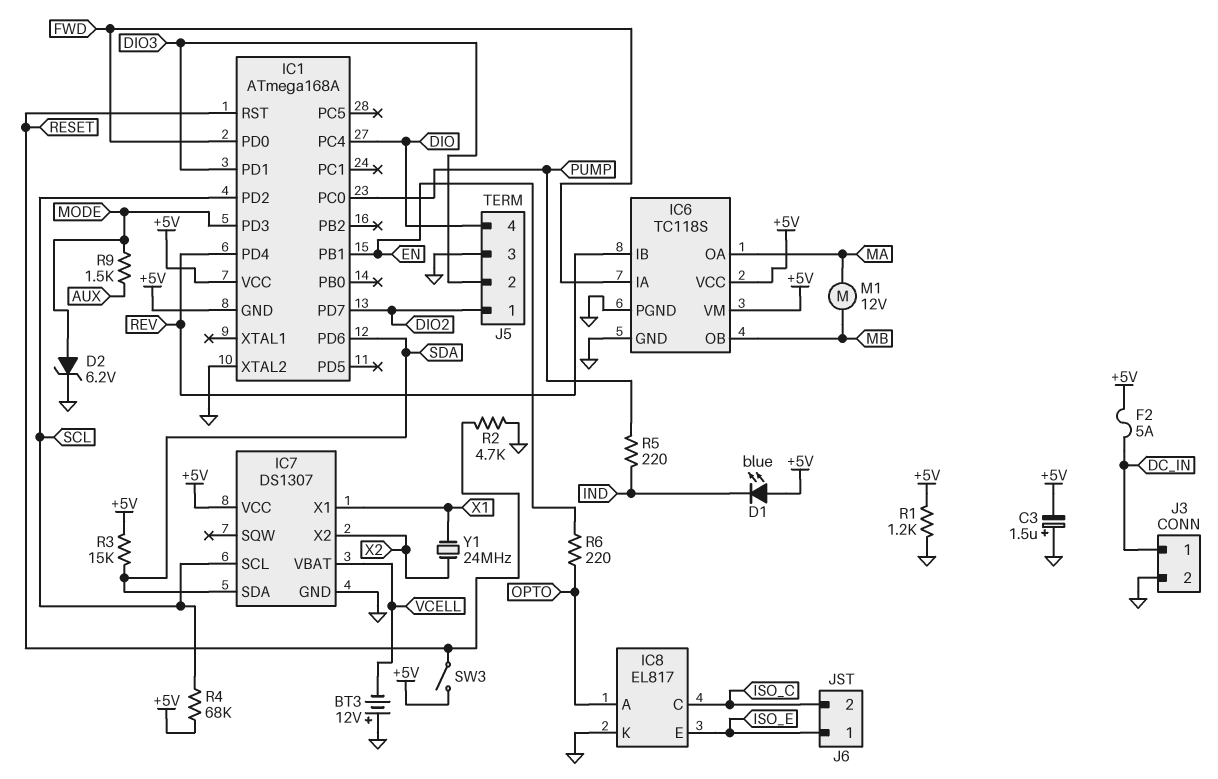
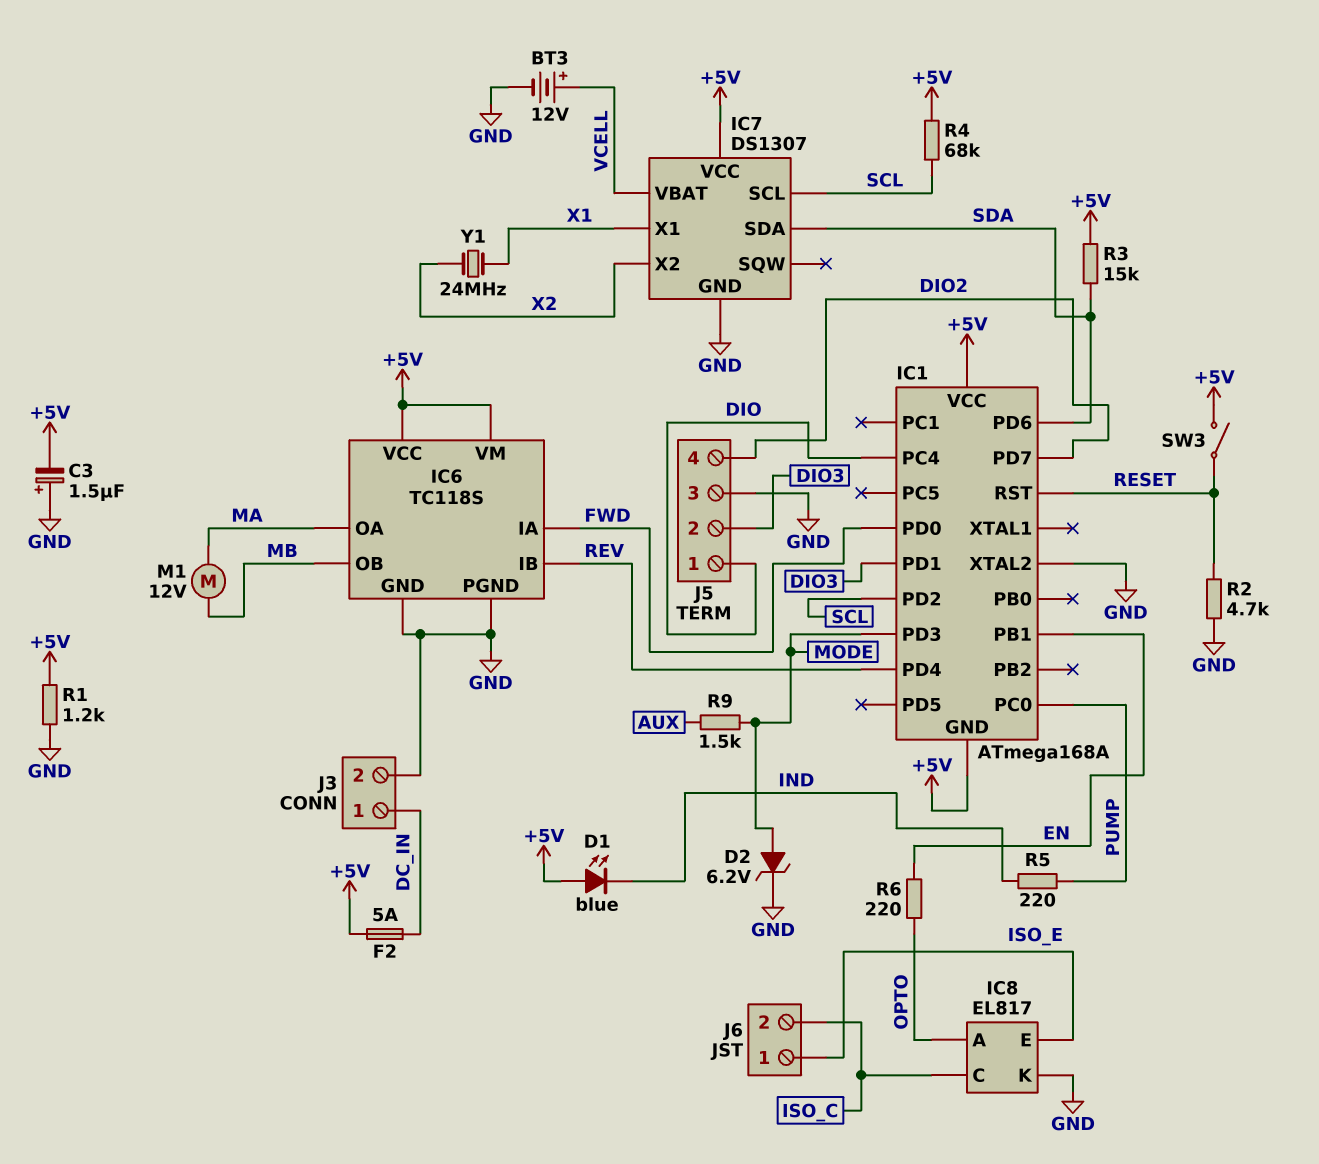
BT3: 12V (plus GND, minus VCELL) -> 12V (plus VCELL, minus GND)
J5 pin 1: DIO2 -> DIO
J5 pin 4: DIO -> DIO2

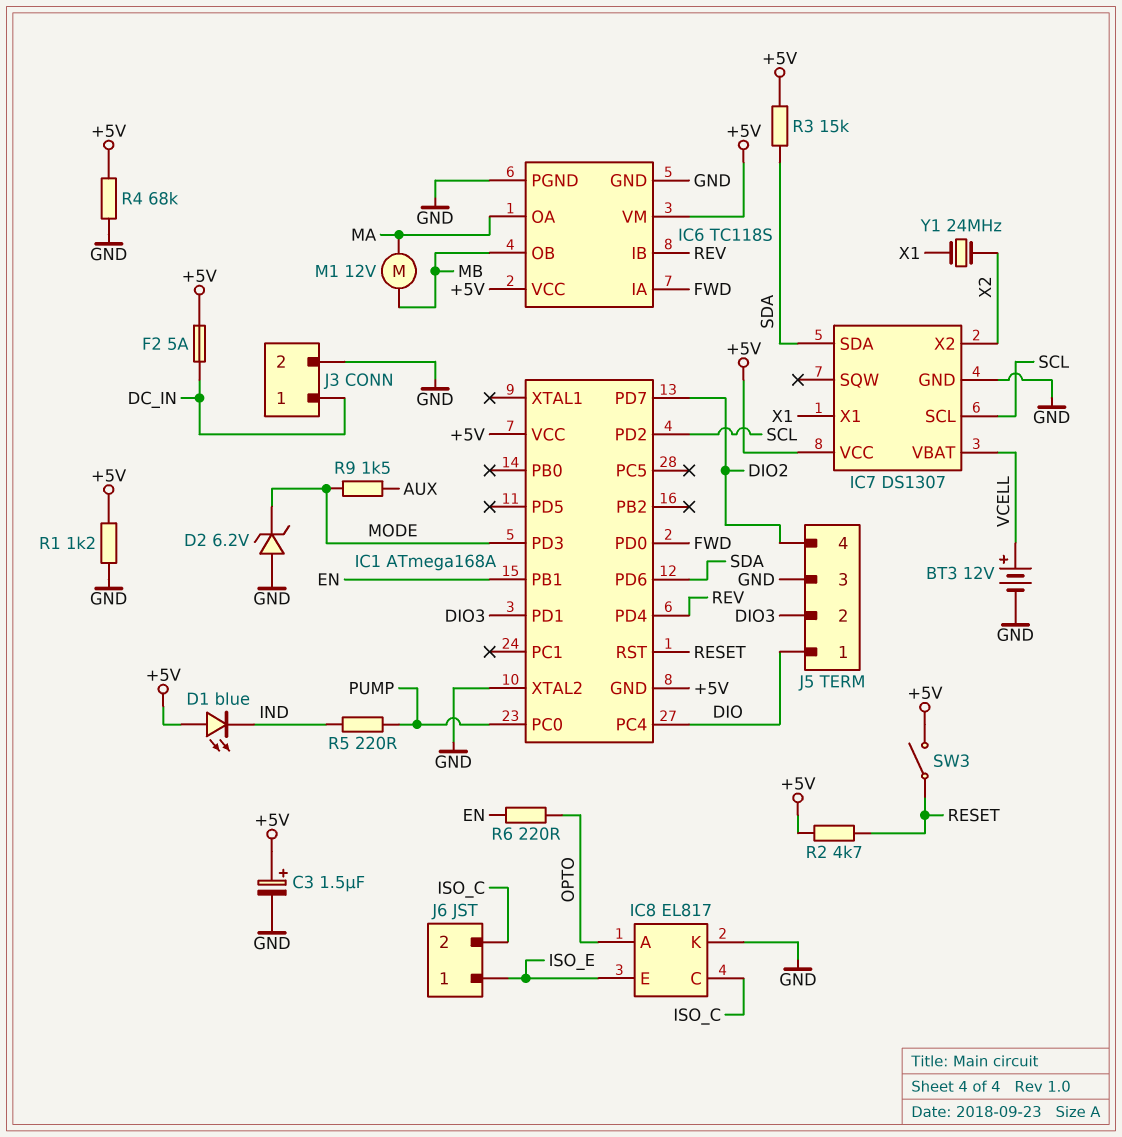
C3: 1.5uF (plus GND, minus +5V) -> 1.5uF (plus +5V, minus GND)
D2: zener 6.2V (A MODE, K GND) -> zener 6.2V (A GND, K MODE)
R2: 4.7k (GND, RESET) -> 4.7k (+5V, RESET)
R4: 68k (+5V, SCL) -> 68k (+5V, GND)

